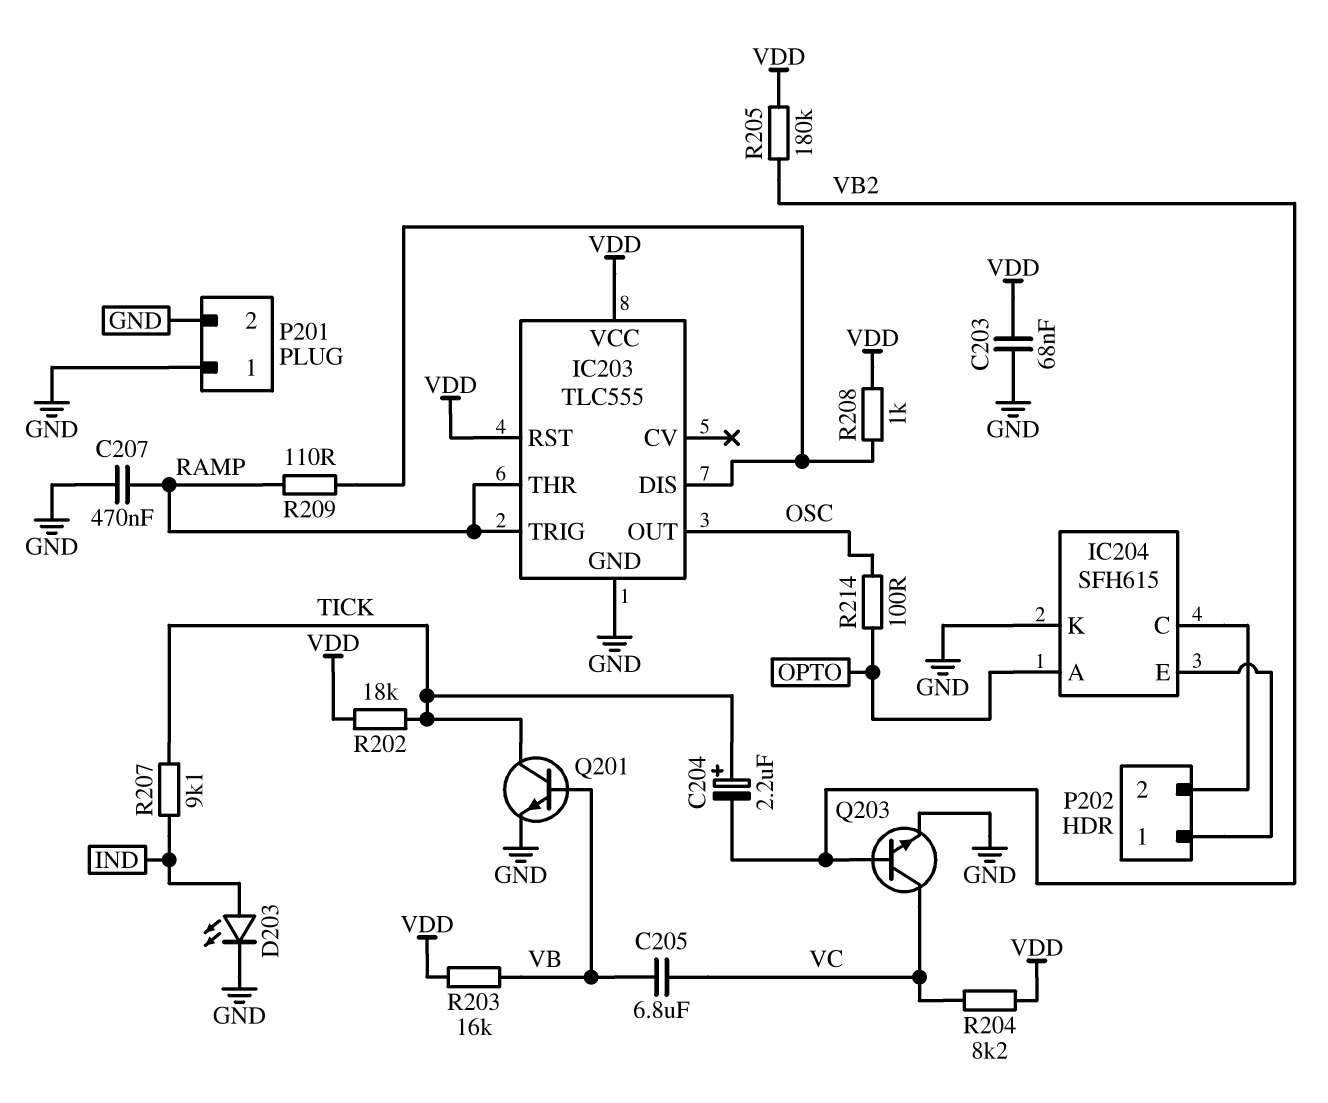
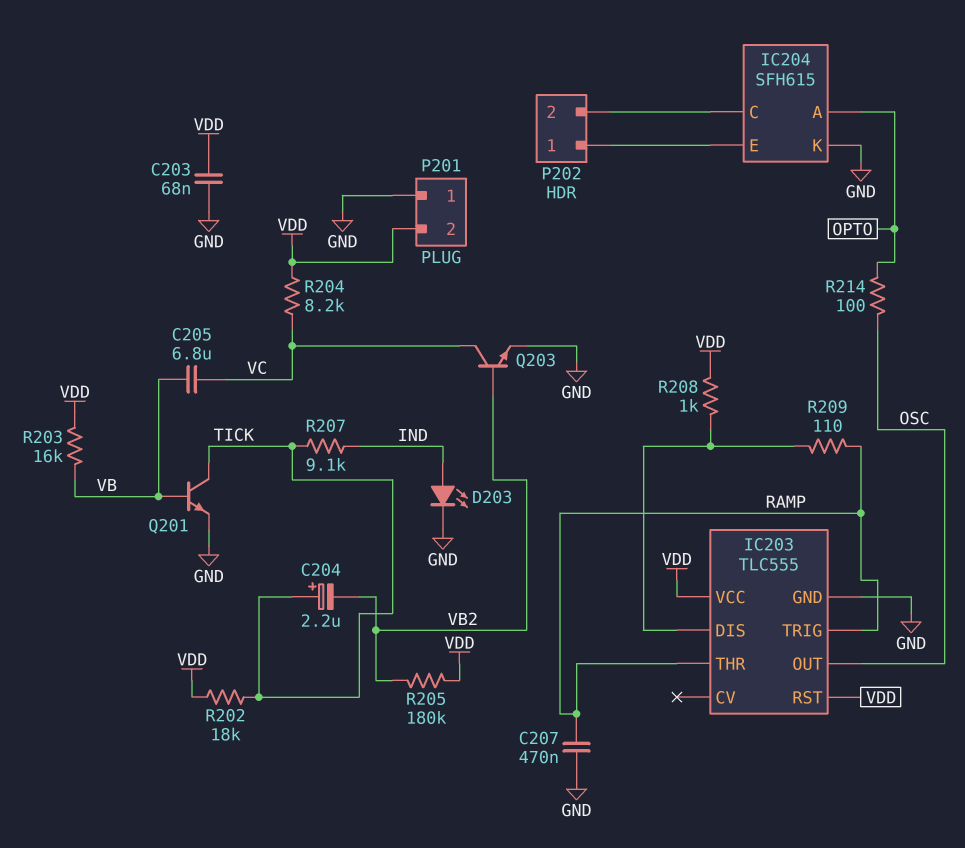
P201 pin 2: GND -> VDD

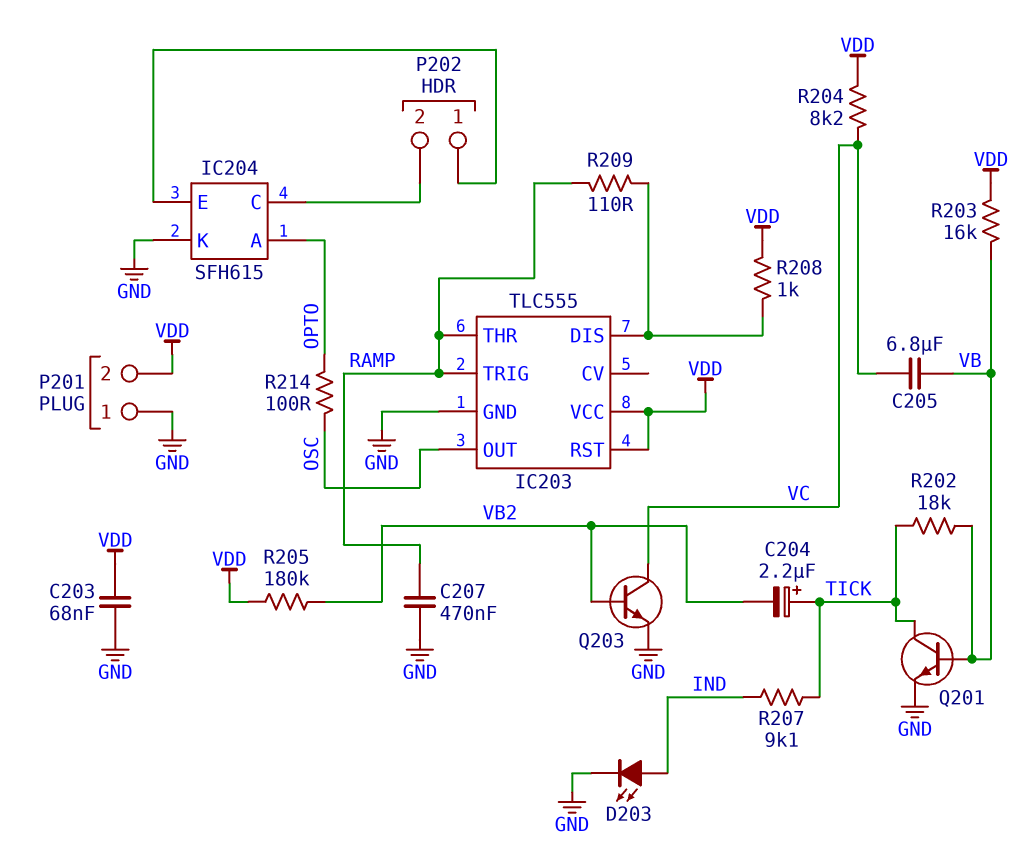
R202: 18k (TICK, VDD) -> 18k (TICK, VB)

